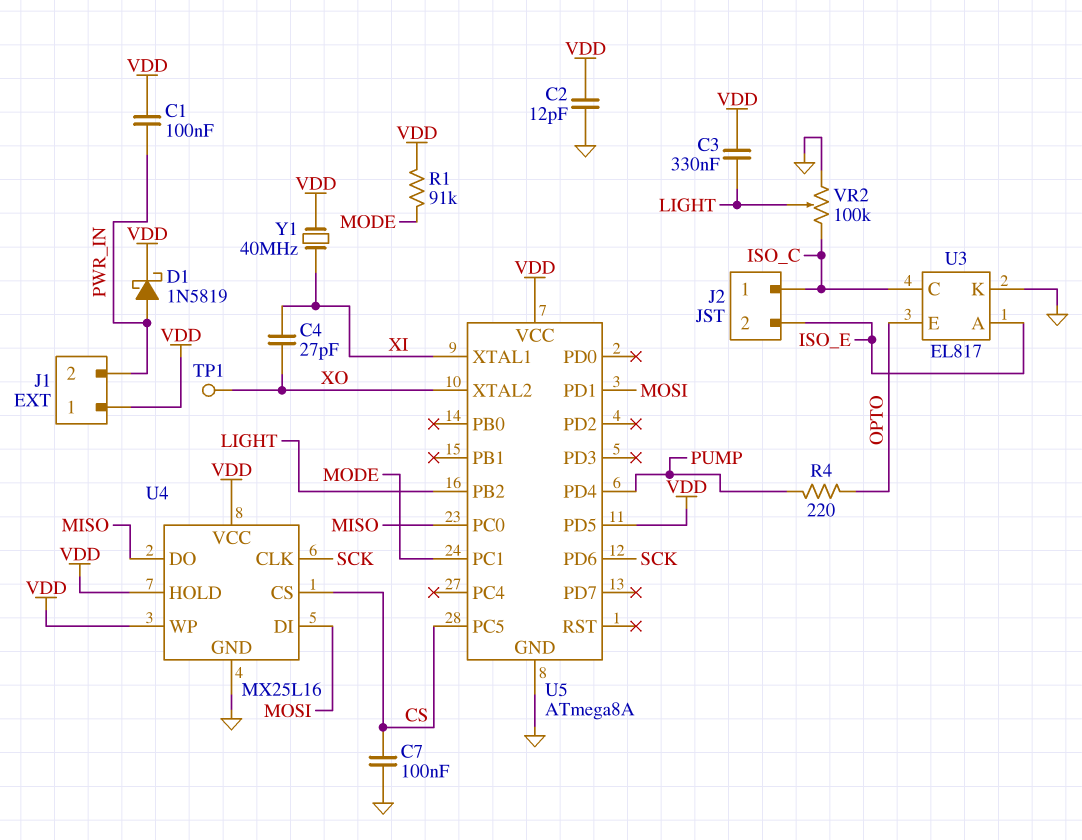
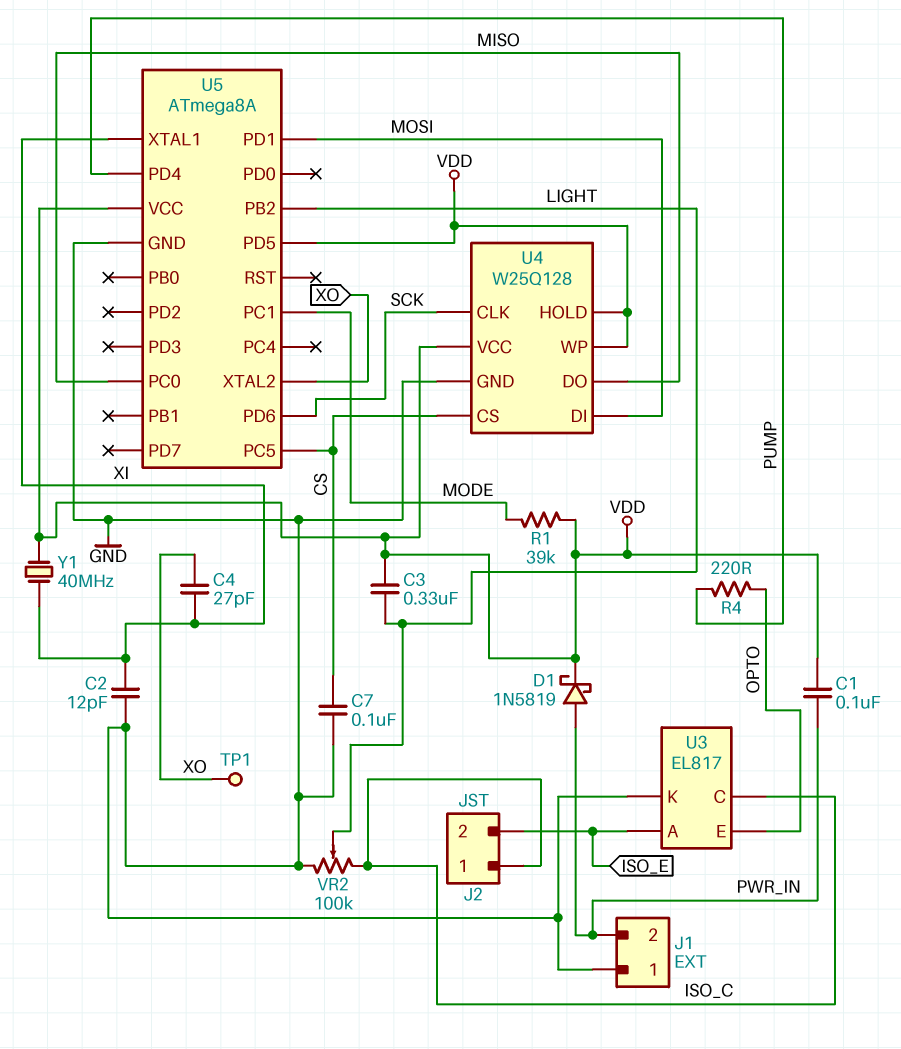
C2: 12pF (GND, VDD) -> 12pF (GND, XI)
J1 pin 1: VDD -> GND
R1: 91k (MODE, VDD) -> 39k (MODE, VDD)
U4: MX25L16 -> W25Q128

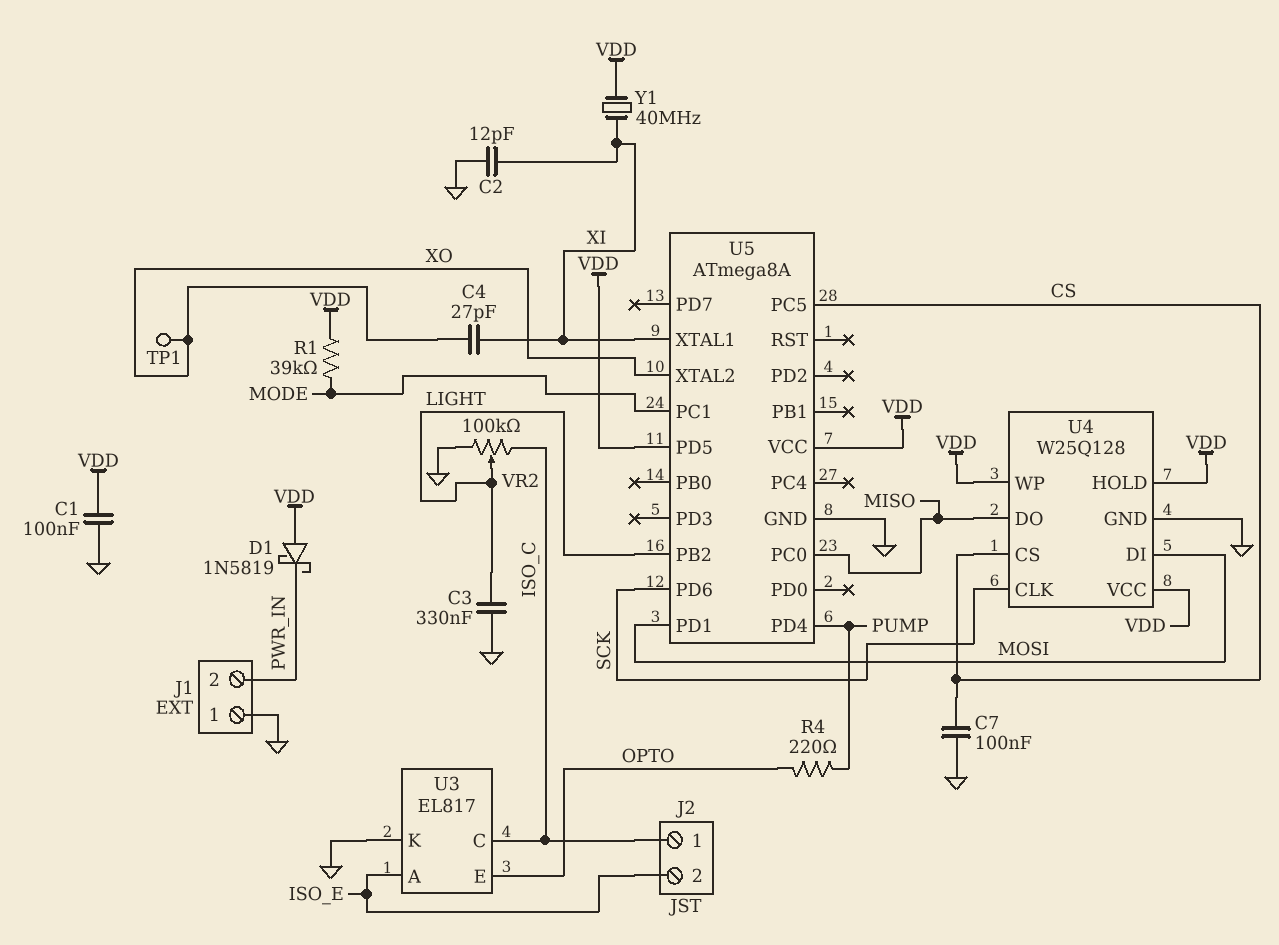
C1: 100nF (PWR_IN, VDD) -> 100nF (GND, VDD)
C3: 330nF (LIGHT, VDD) -> 330nF (GND, LIGHT)
D1: schottky 1N5819 (A PWR_IN, K VDD) -> schottky 1N5819 (A VDD, K PWR_IN)

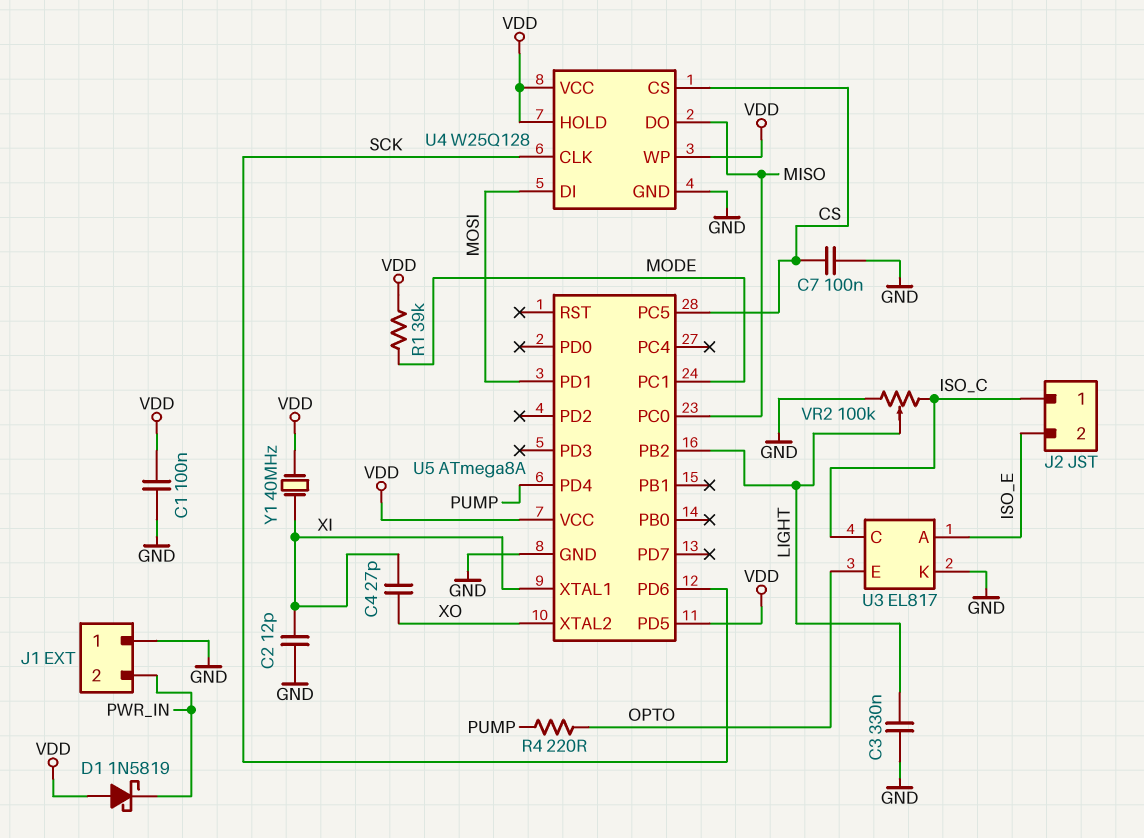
TP1: test point (XO) -> none

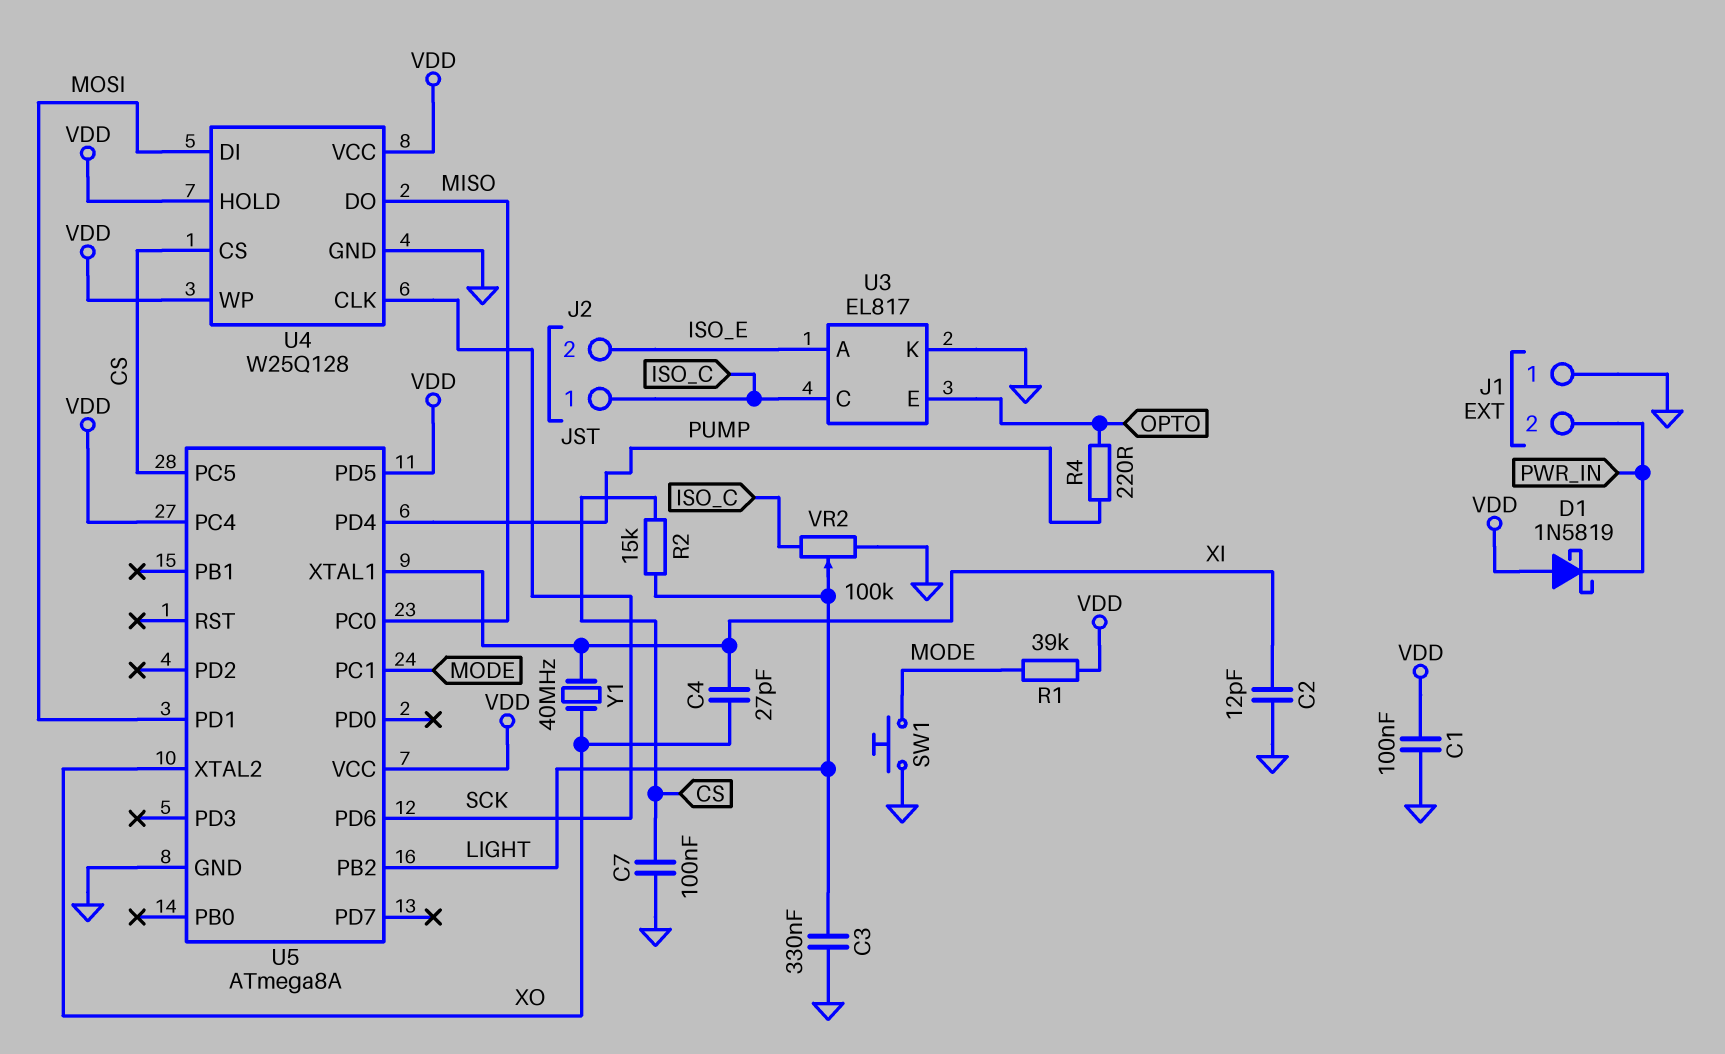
R2: none -> 15k (CS, LIGHT)
SW1: none -> button (GND, MODE)
U5 pin PC4: none -> VDD
Y1: 40MHz (VDD, XI) -> 40MHz (XI, XO)

